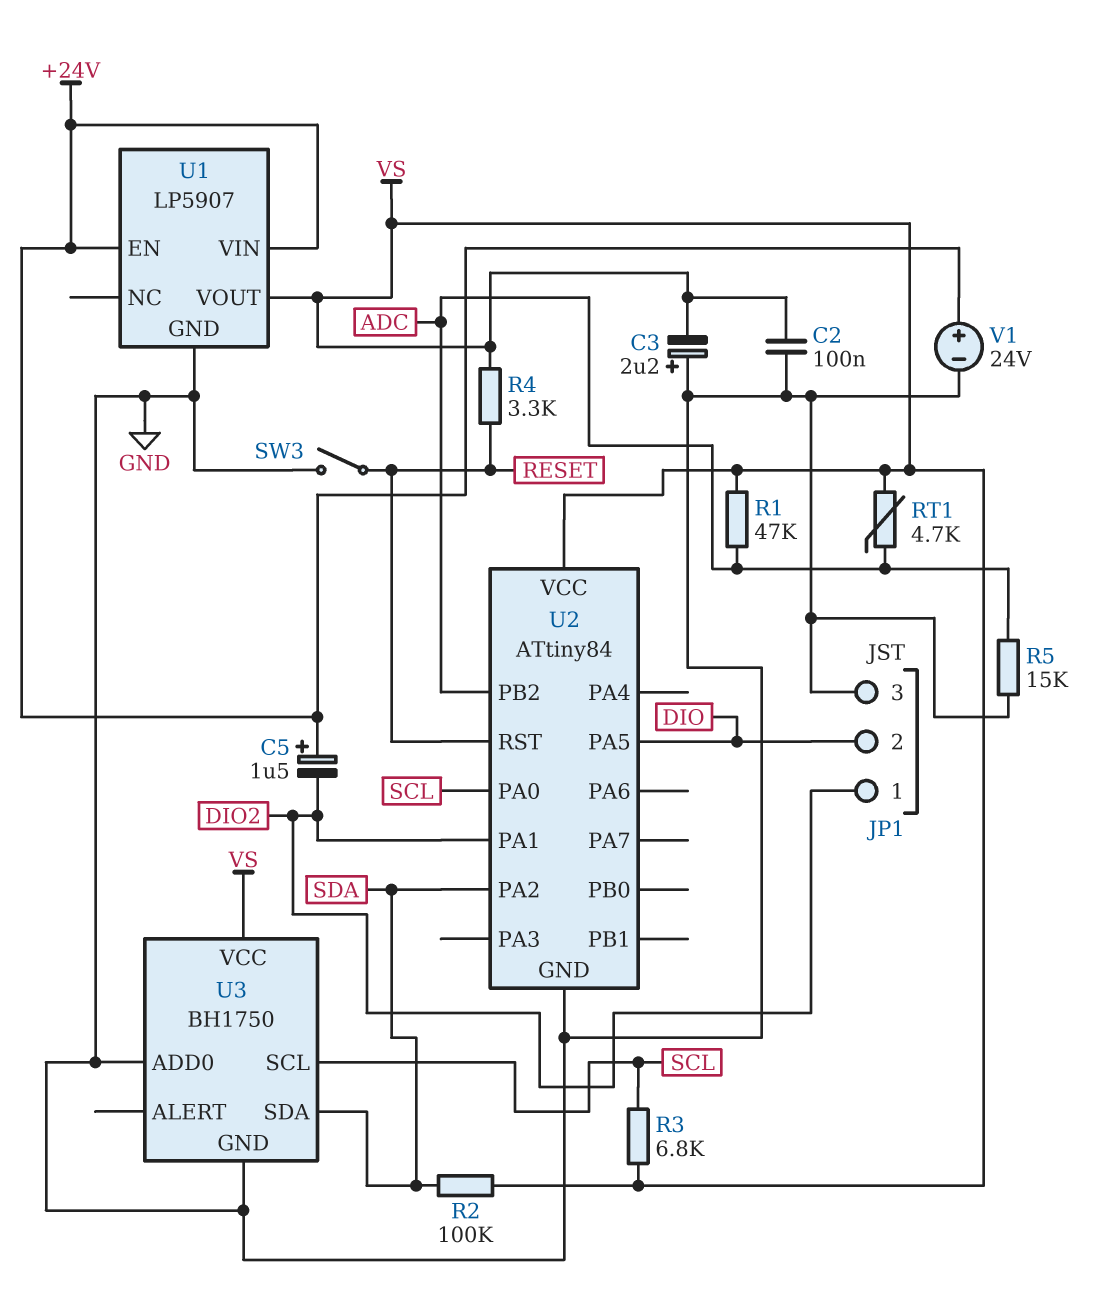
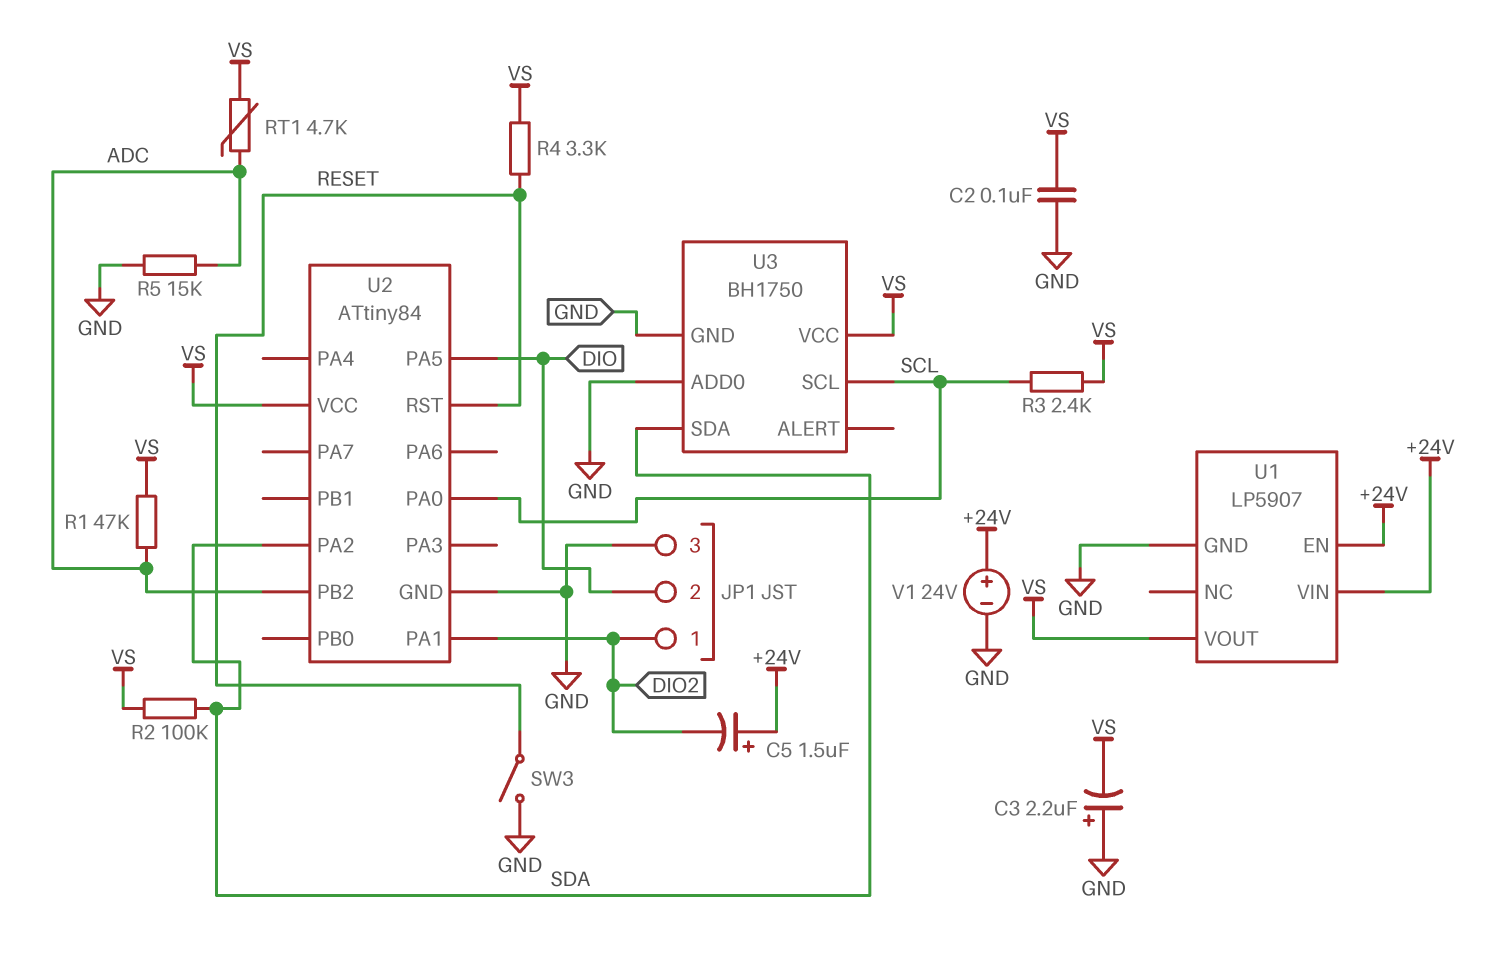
R3: 6.8k (SCL, VS) -> 2.4k (SCL, VS)

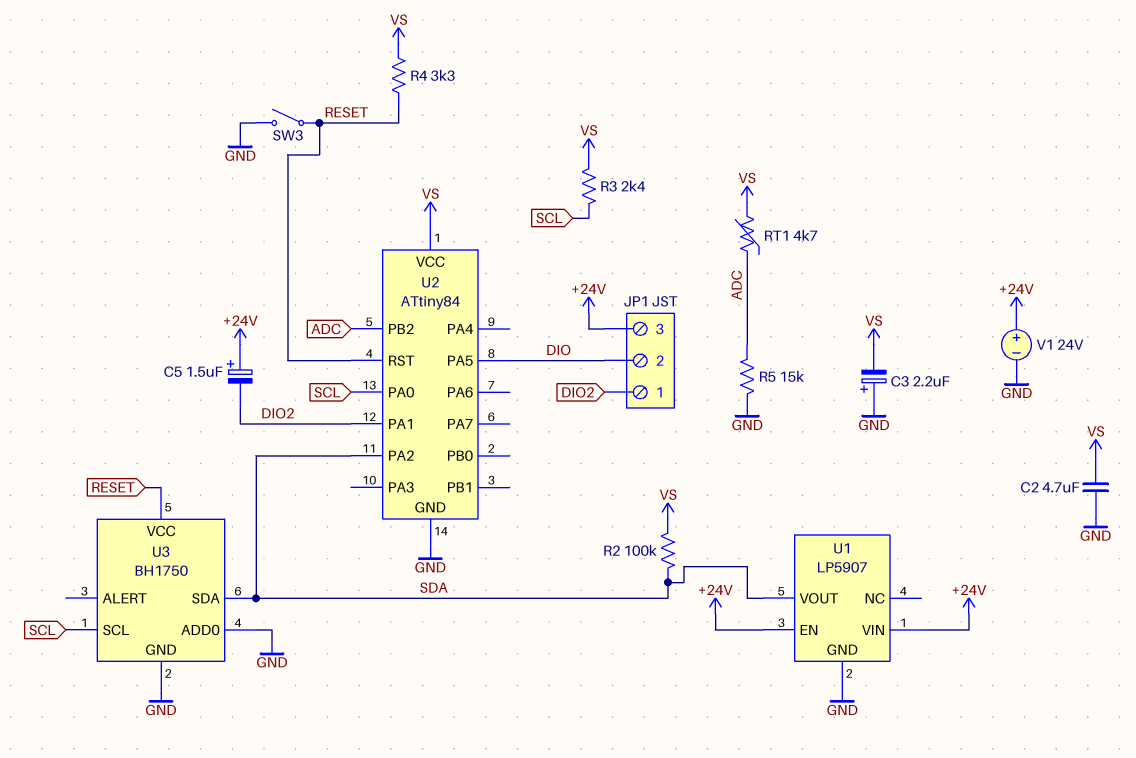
C2: 100nF (GND, VS) -> 4.7uF (GND, VS)
JP1 pin 3: GND -> +24V
R1: 47k (ADC, VS) -> none
U1 pin VOUT: VS -> SDA
U3 pin VCC: VS -> RESET

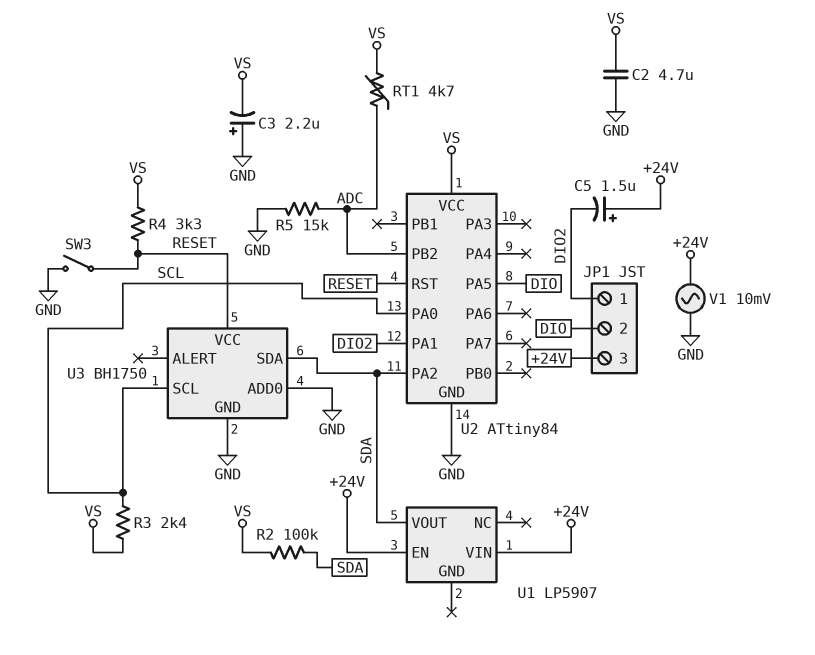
U1 pin GND: GND -> none
V1: 24V (plus +24V, minus GND) -> AC 10mV (+24V, GND)

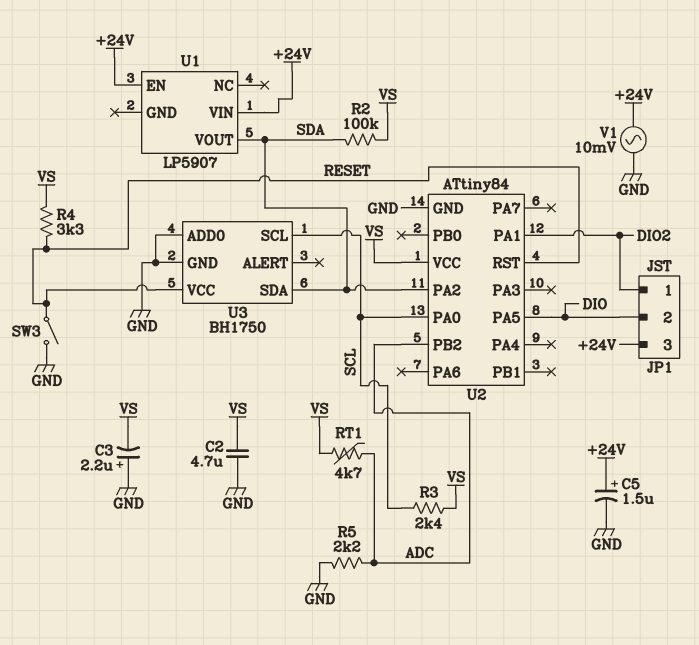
C5: 1.5uF (plus +24V, minus DIO2) -> 1.5uF (plus +24V, minus GND)
R5: 15k (ADC, GND) -> 2.2k (ADC, GND)

